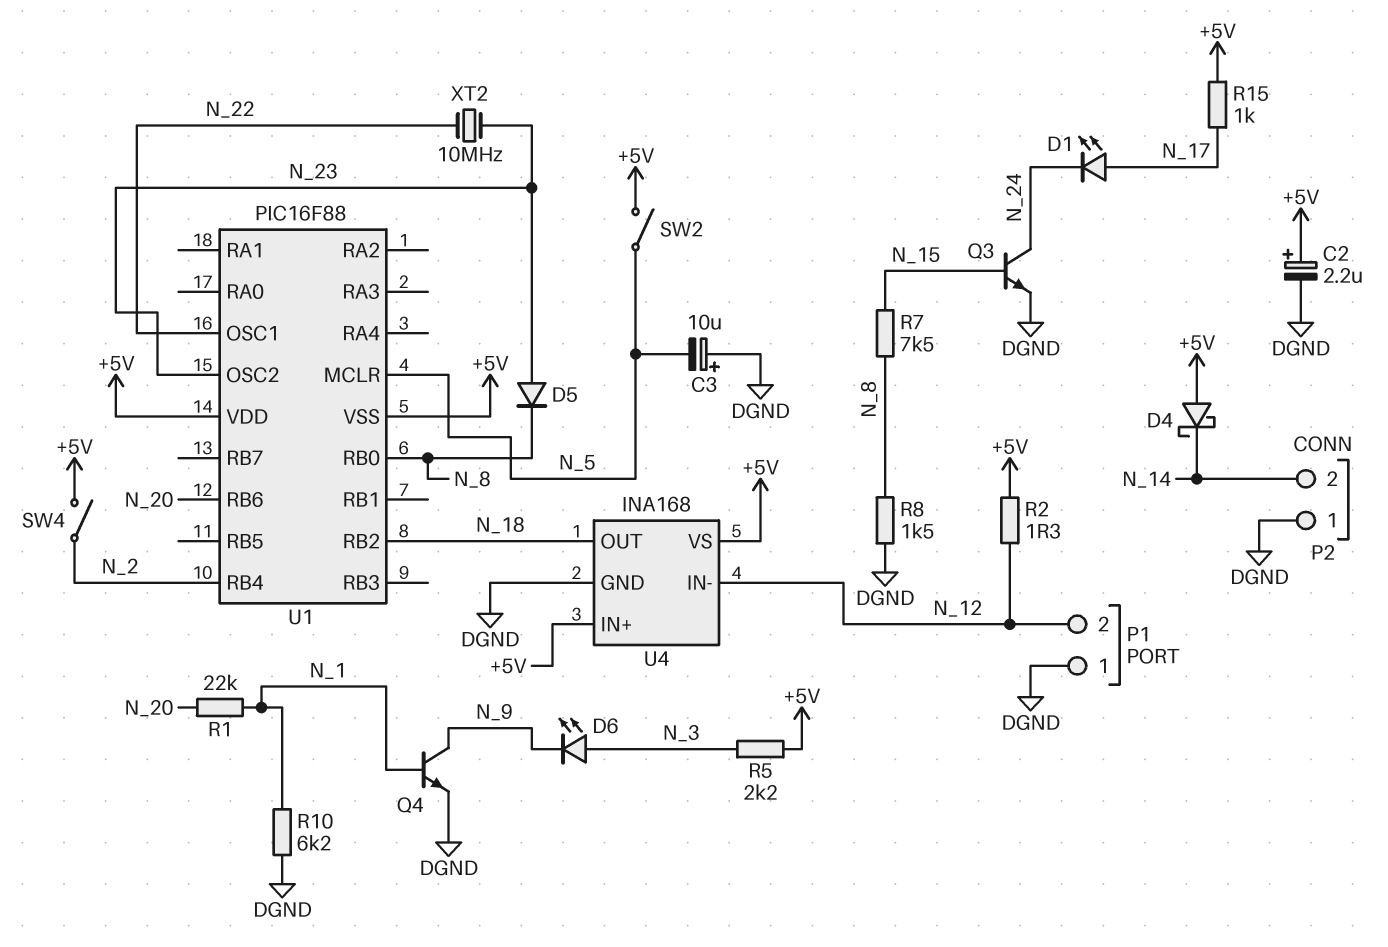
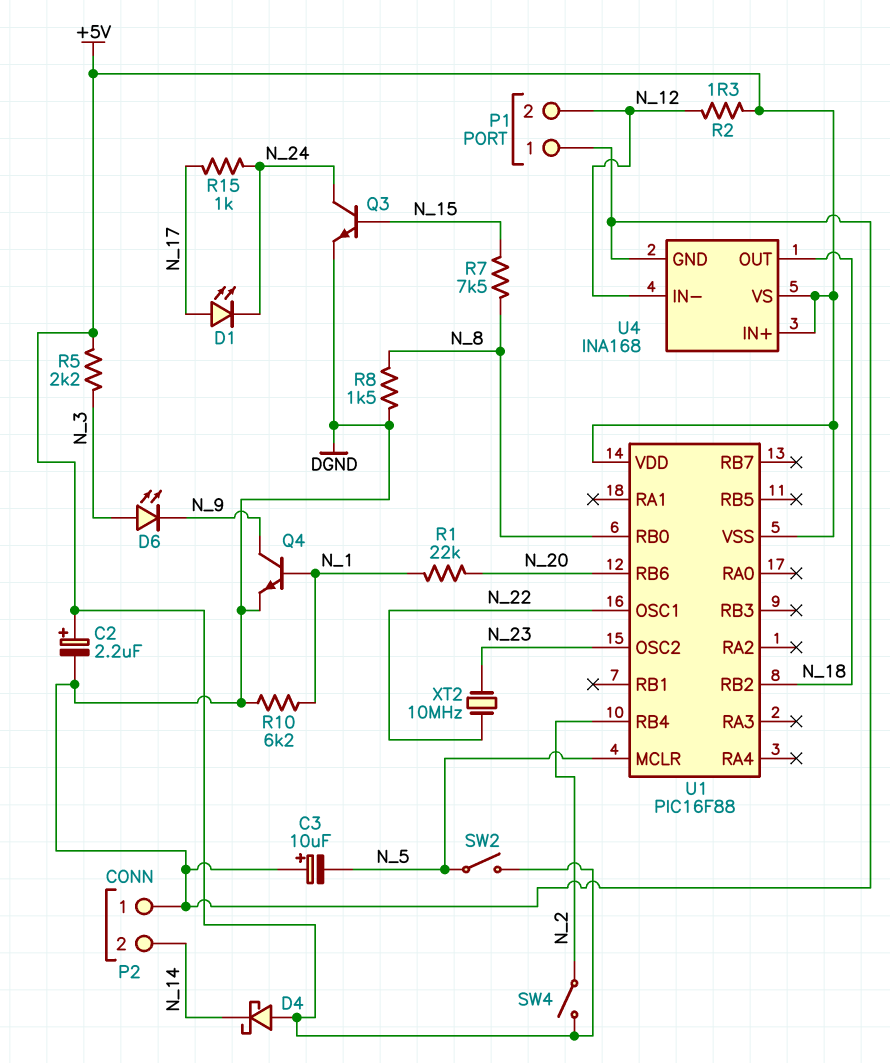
D5: diode (A N_23, K N_8) -> none
R15: 1k (+5V, N_17) -> 1k (N_17, N_24)

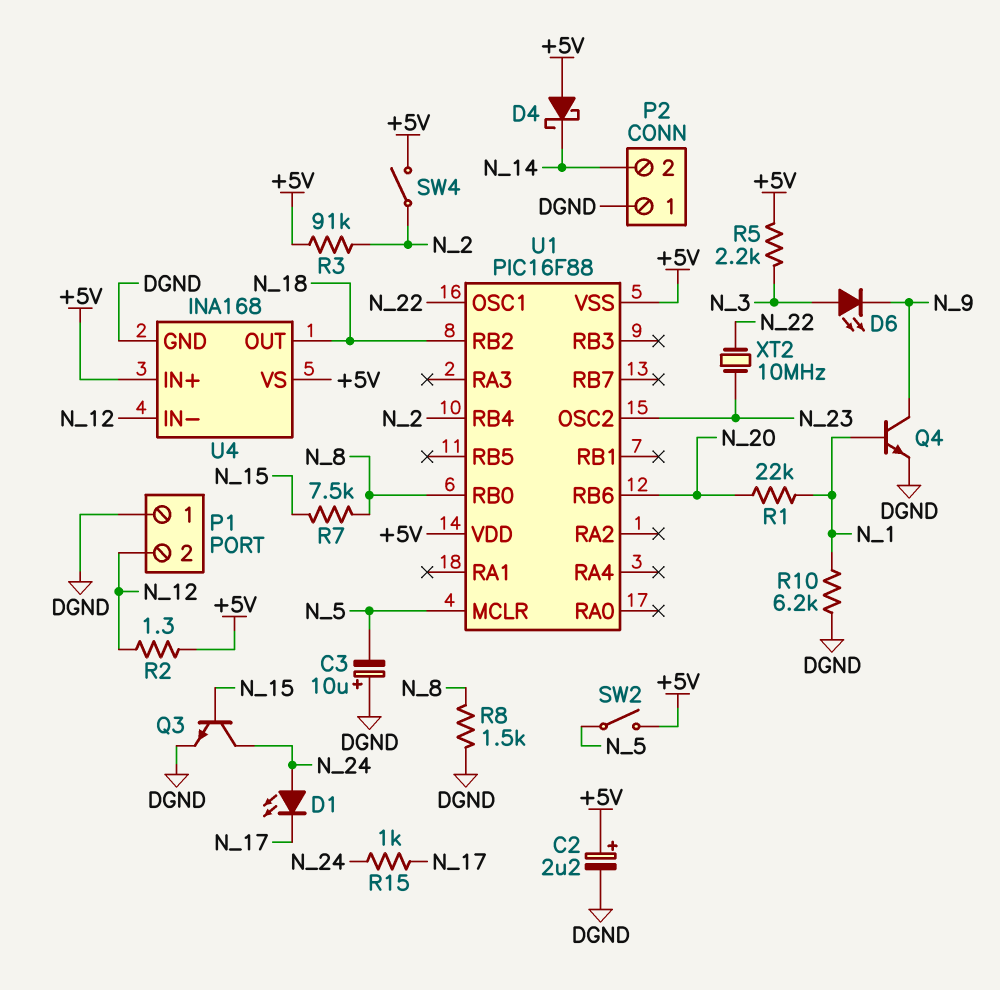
D1: LED (A N_17, K N_24) -> LED (A N_24, K N_17)
R3: none -> 91k (+5V, N_2)

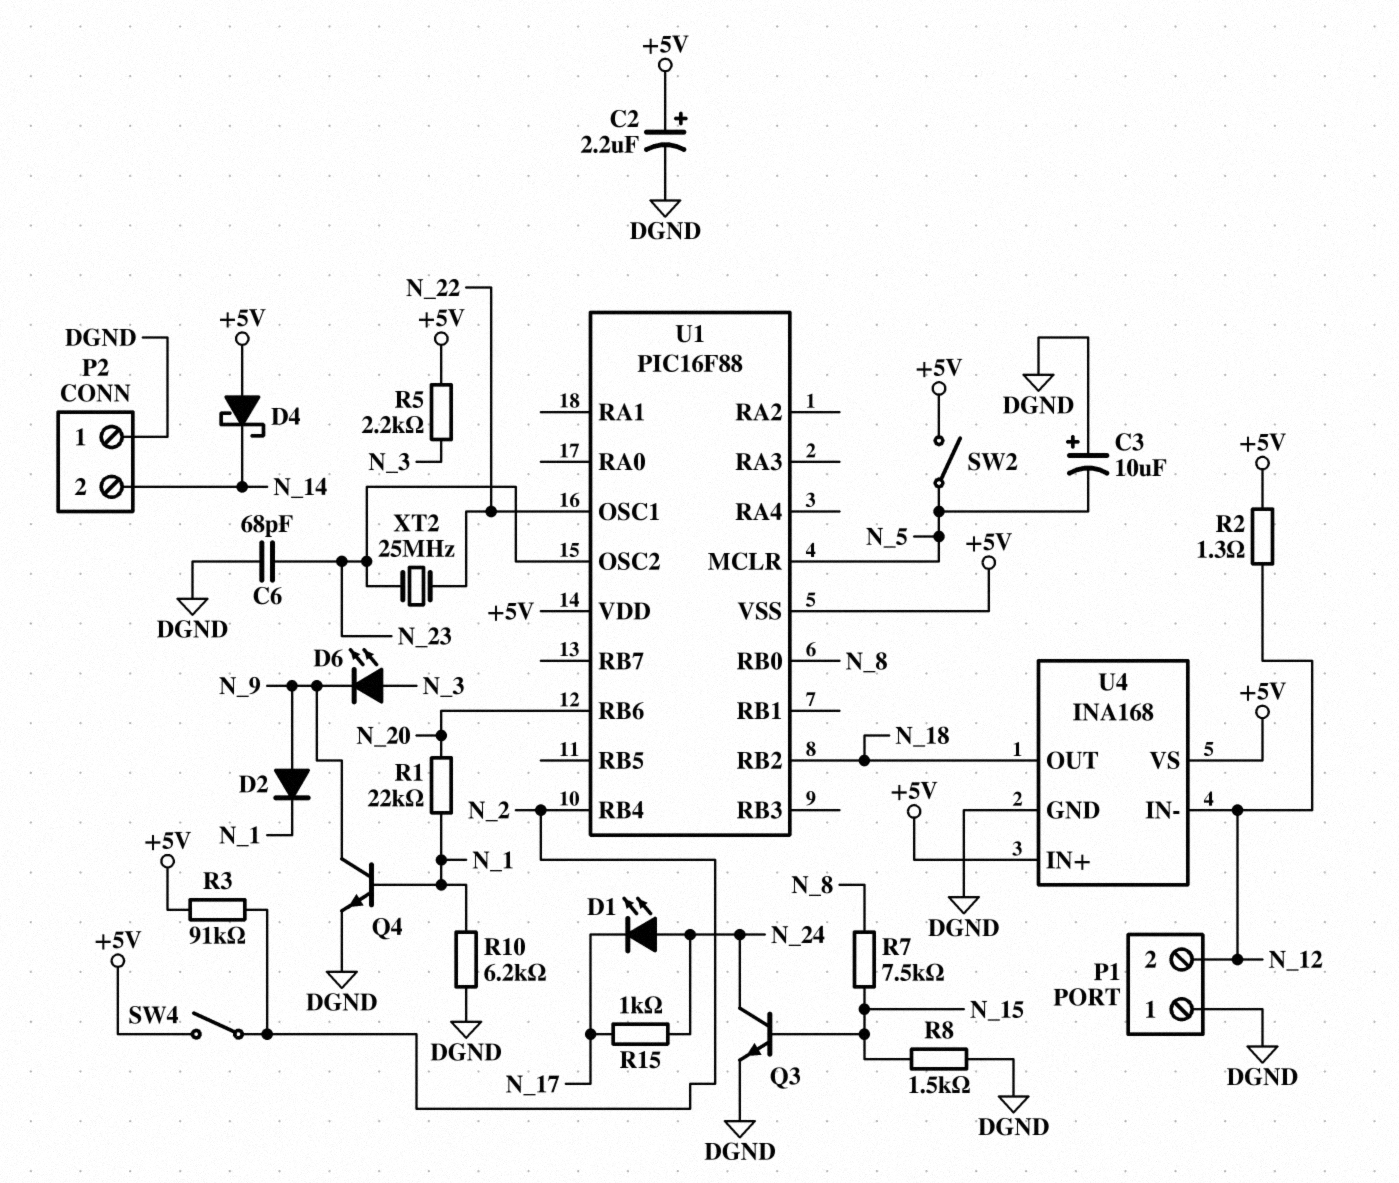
C6: none -> 68pF (DGND, N_23)
D2: none -> diode (A N_9, K N_1)
R8: 1.5k (DGND, N_8) -> 1.5k (DGND, N_15)
XT2: 10MHz (N_22, N_23) -> 25MHz (N_22, N_23)

